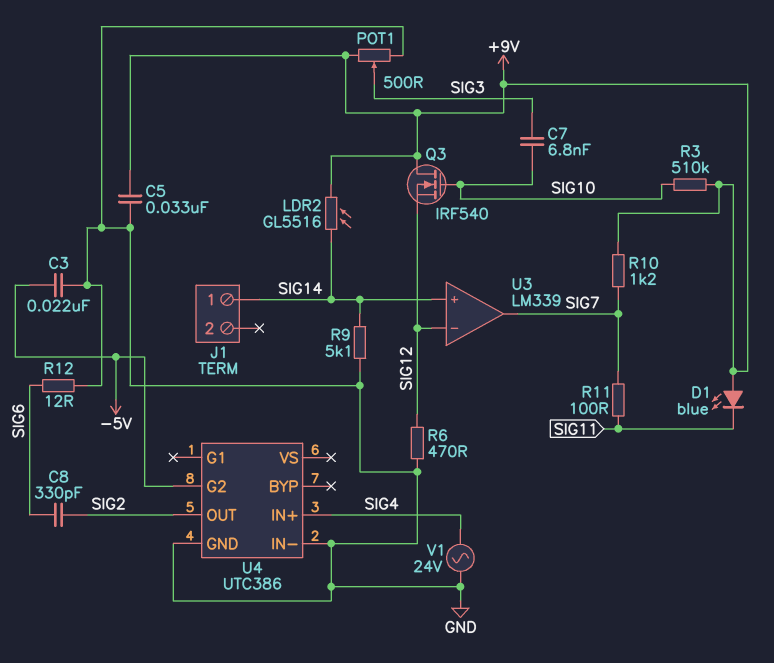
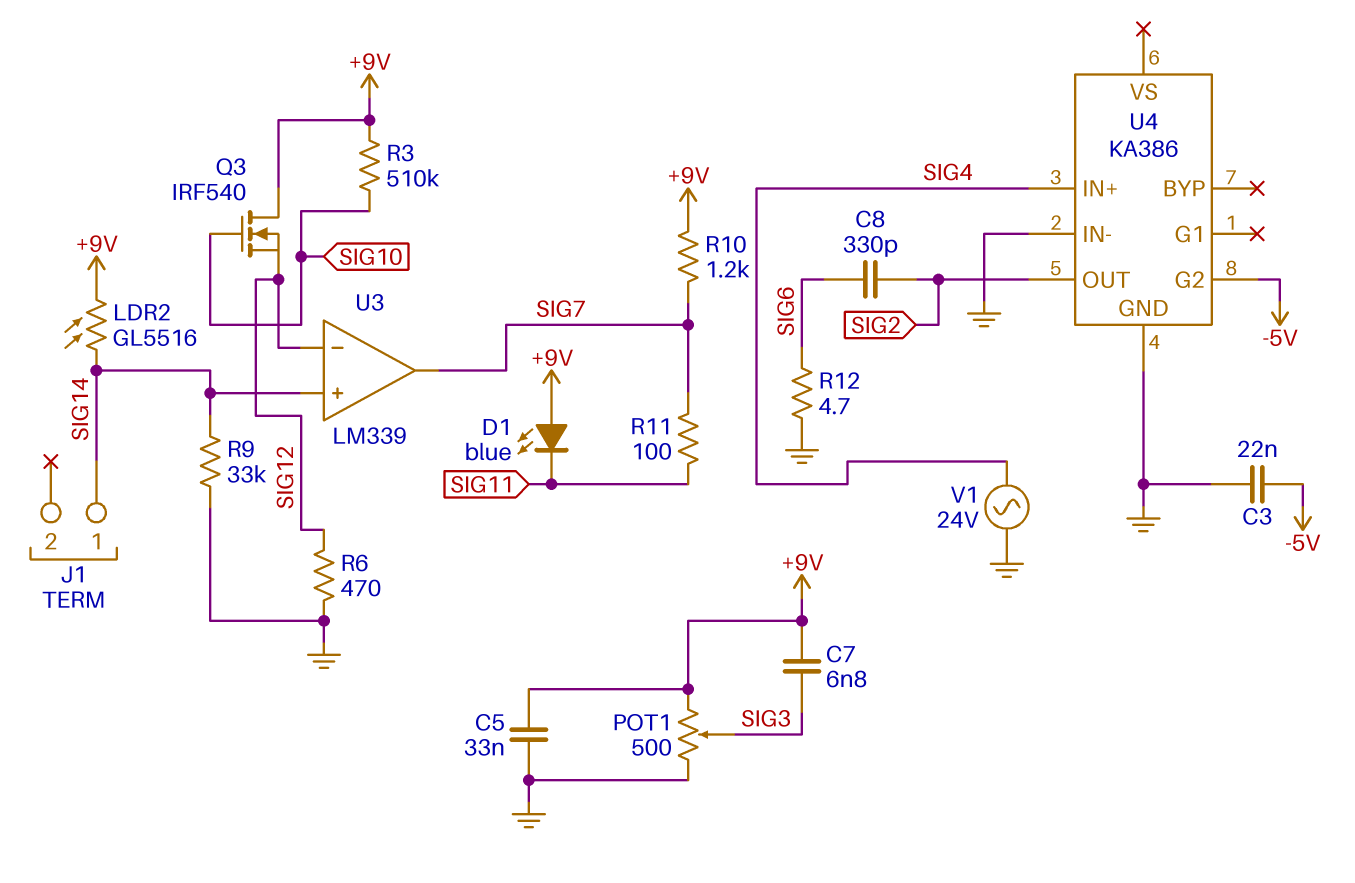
C7: 6.8nF (SIG3, SIG10) -> 6.8nF (+9V, SIG3)
R9: 5.1k (GND, SIG14) -> 33k (GND, SIG14)
R12: 12 (GND, SIG6) -> 4.7 (GND, SIG6)
U4: UTC386 -> KA386

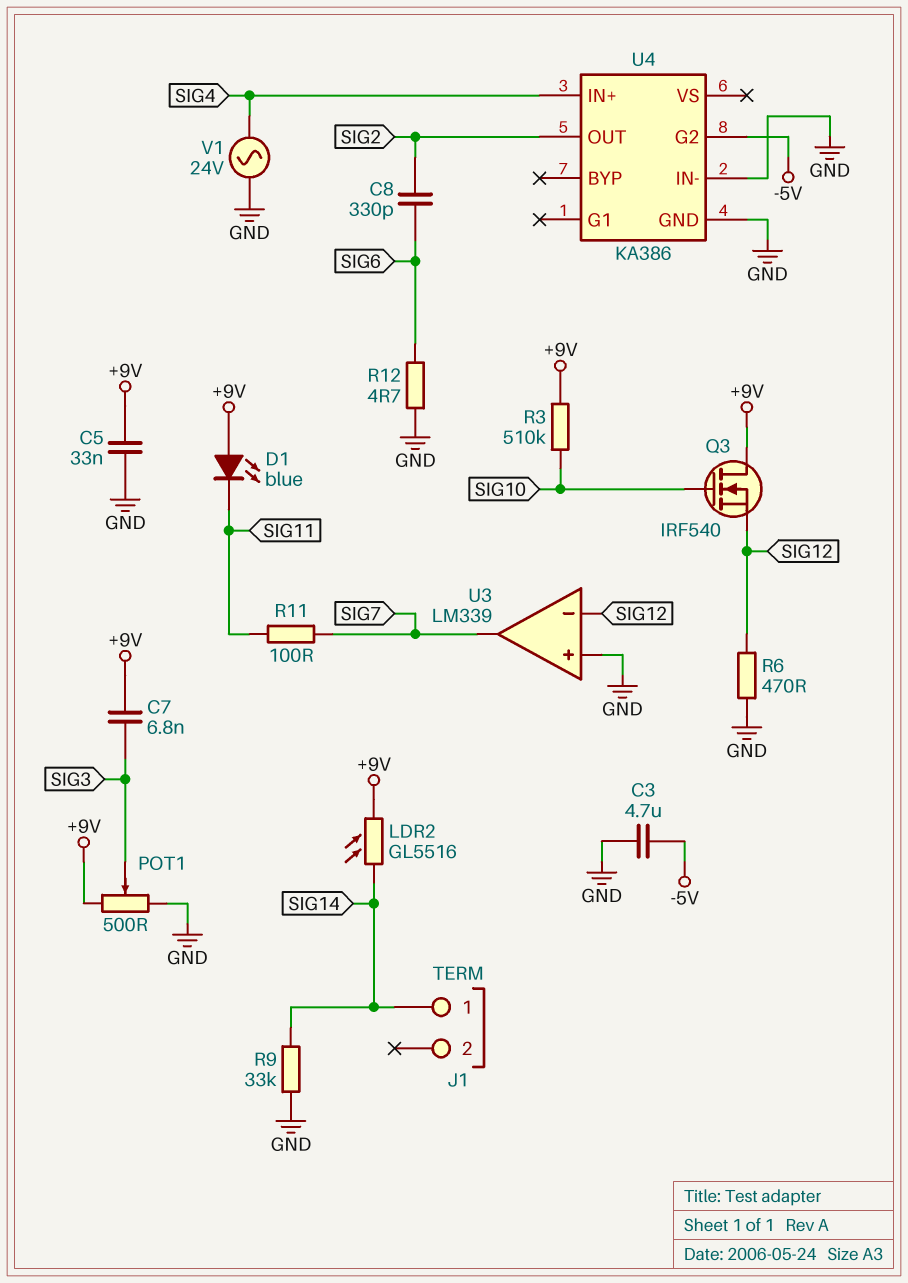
C3: 22nF (-5V, GND) -> 4.7uF (-5V, GND)
R10: 1.2k (+9V, SIG7) -> none
U3 pin in+: SIG14 -> GND

